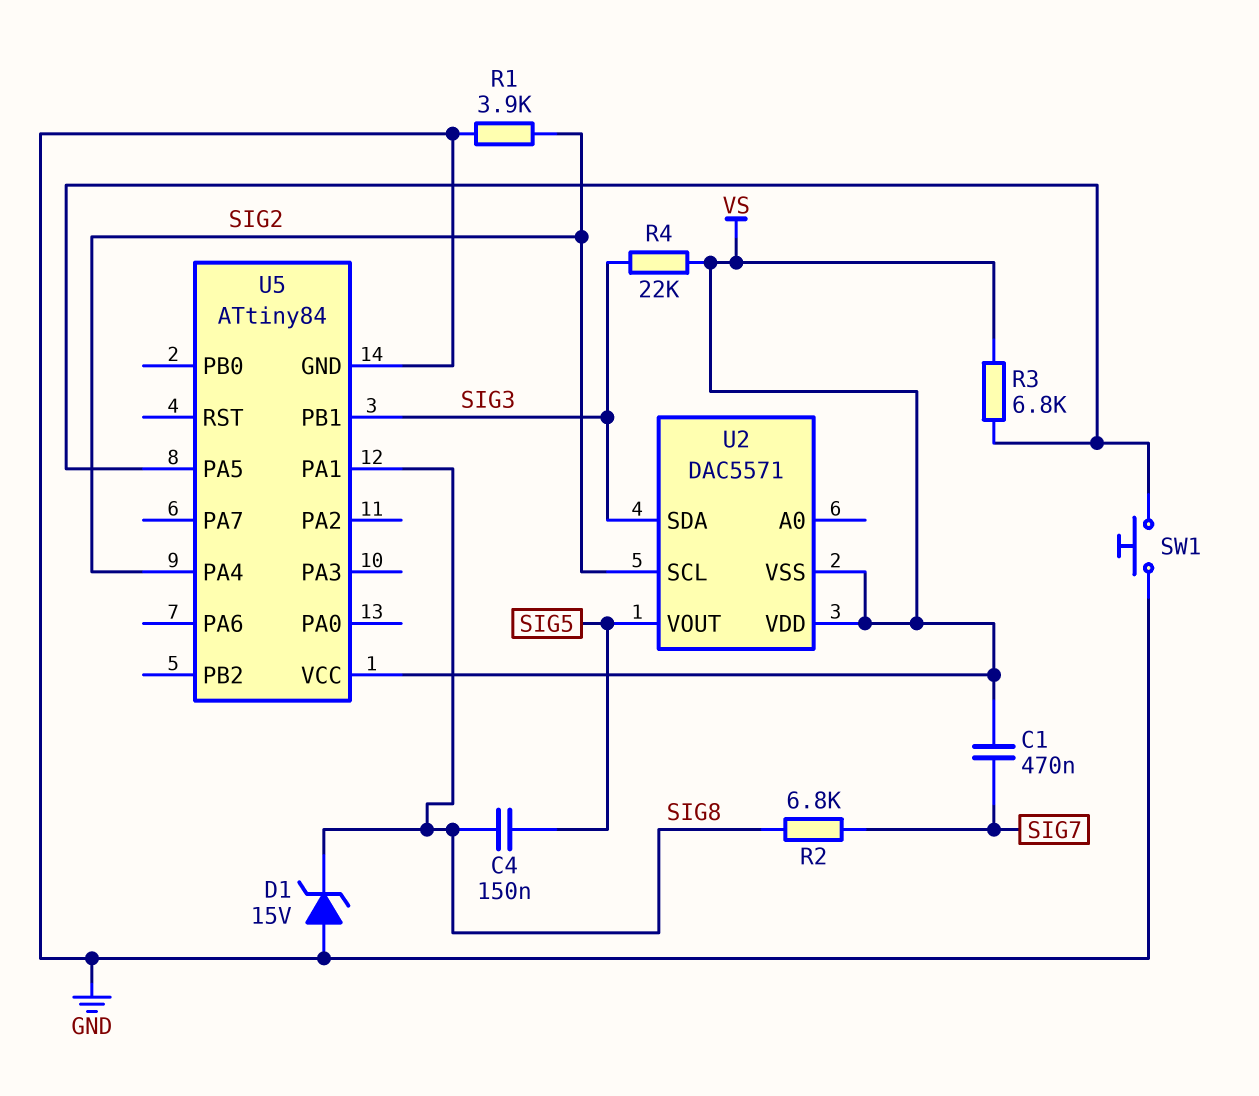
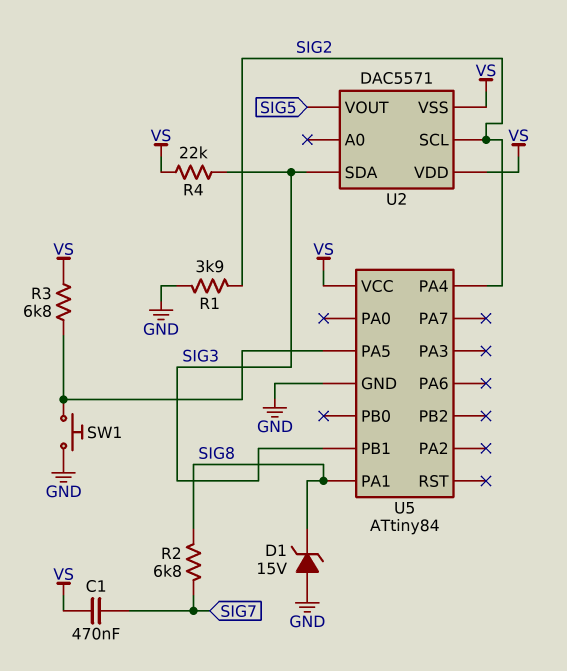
C4: 150nF (SIG5, SIG8) -> none

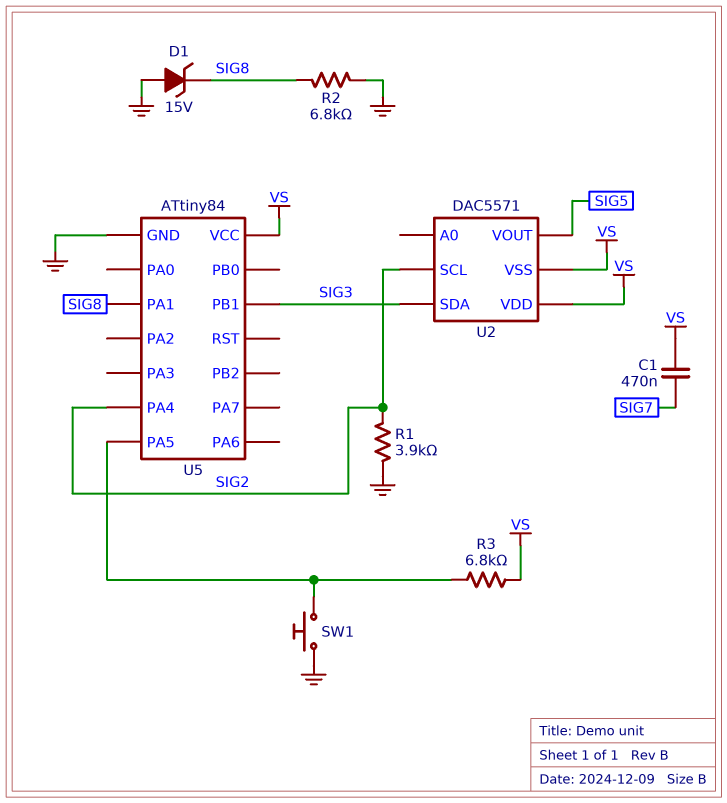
R2: 6.8k (SIG7, SIG8) -> 6.8k (GND, SIG8)
R4: 22k (SIG3, VS) -> none

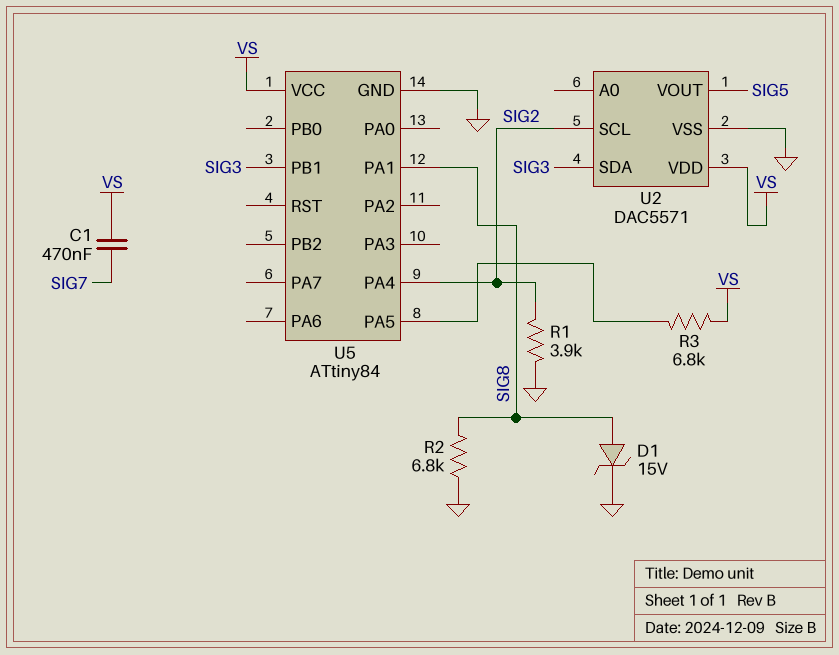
D1: zener 15V (A GND, K SIG8) -> zener 15V (A SIG8, K GND)
SW1: button (GND, U5/PA5) -> none
U2 pin VSS: VS -> GND

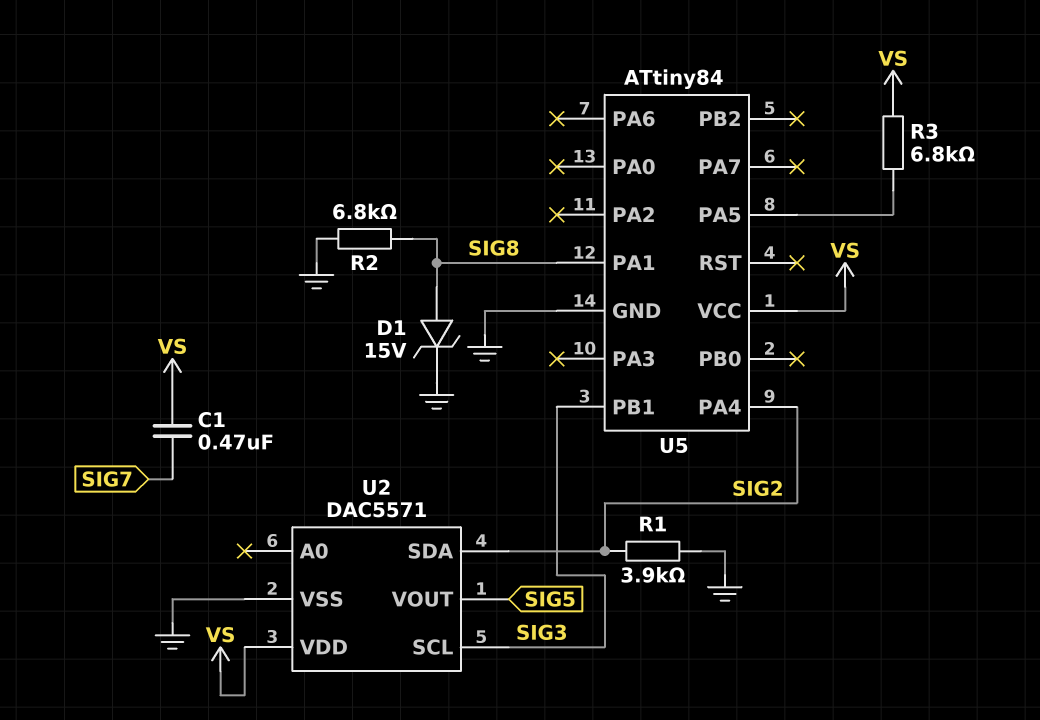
U2 pin SCL: SIG2 -> SIG3
U2 pin SDA: SIG3 -> SIG2

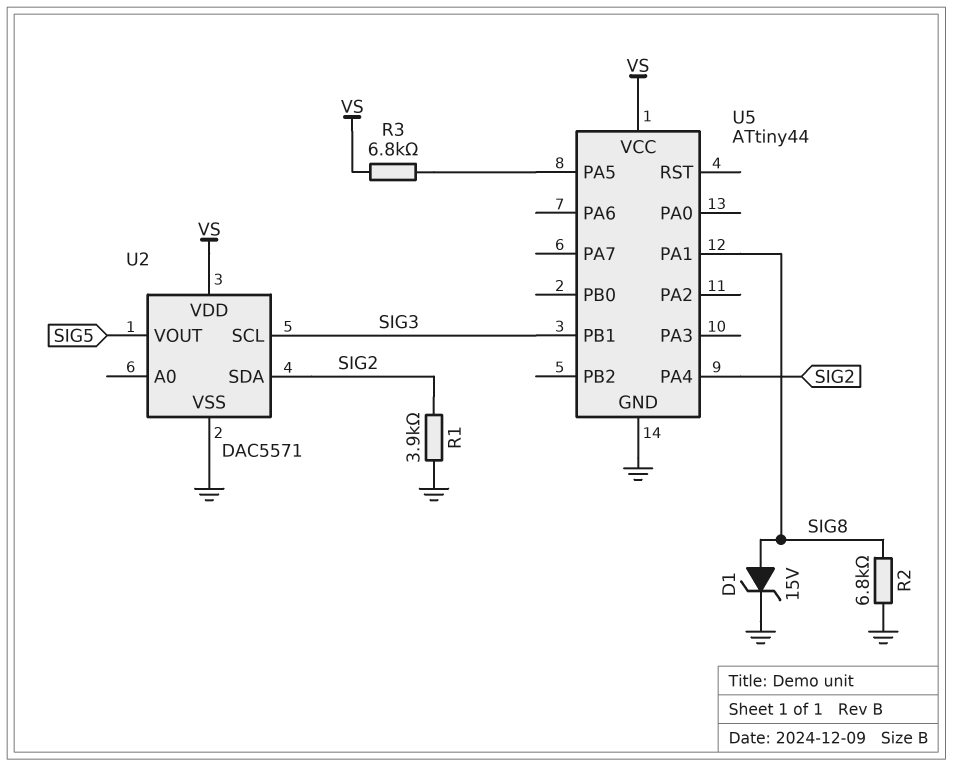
C1: 470nF (SIG7, VS) -> none
U5: ATtiny84 -> ATtiny44

